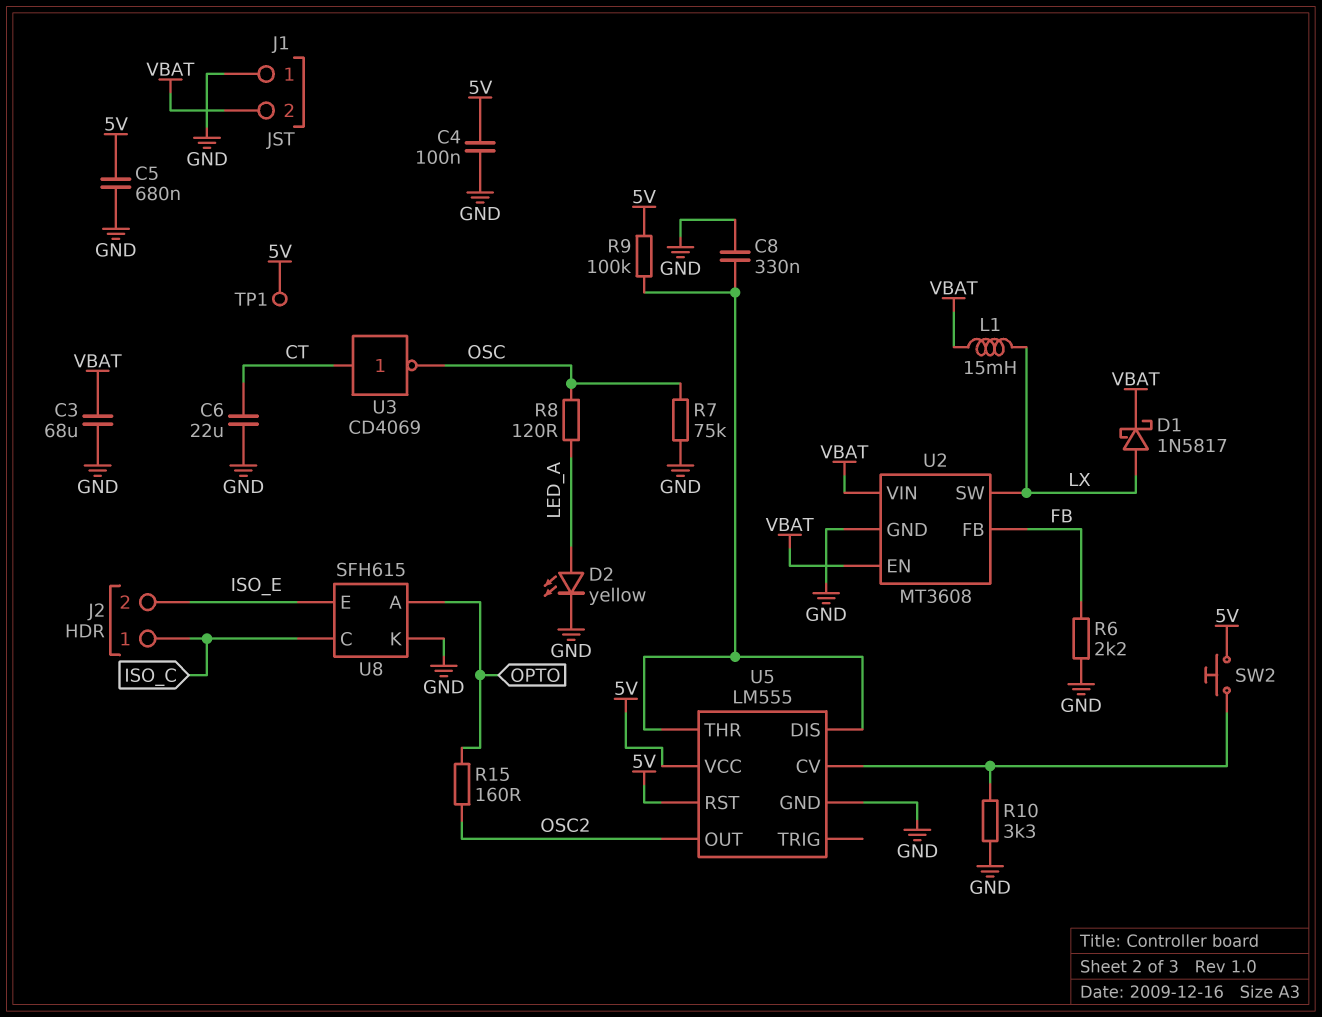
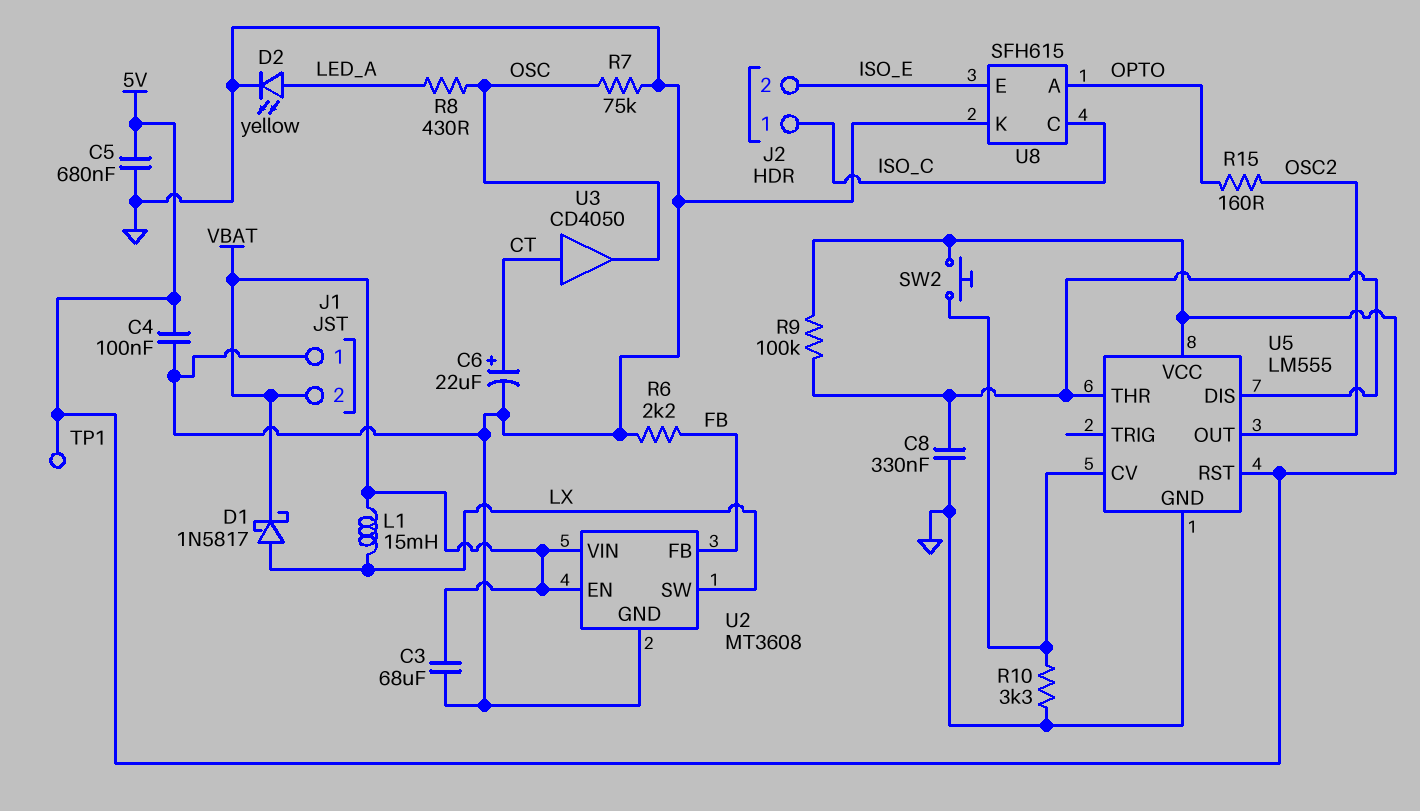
C6: 22uF (CT, GND) -> 22uF (plus CT, minus GND)
R8: 120 (LED_A, OSC) -> 430 (LED_A, OSC)
U3: NOT CD4069 (in CT, out OSC) -> buffer CD4050 (in CT, out OSC)

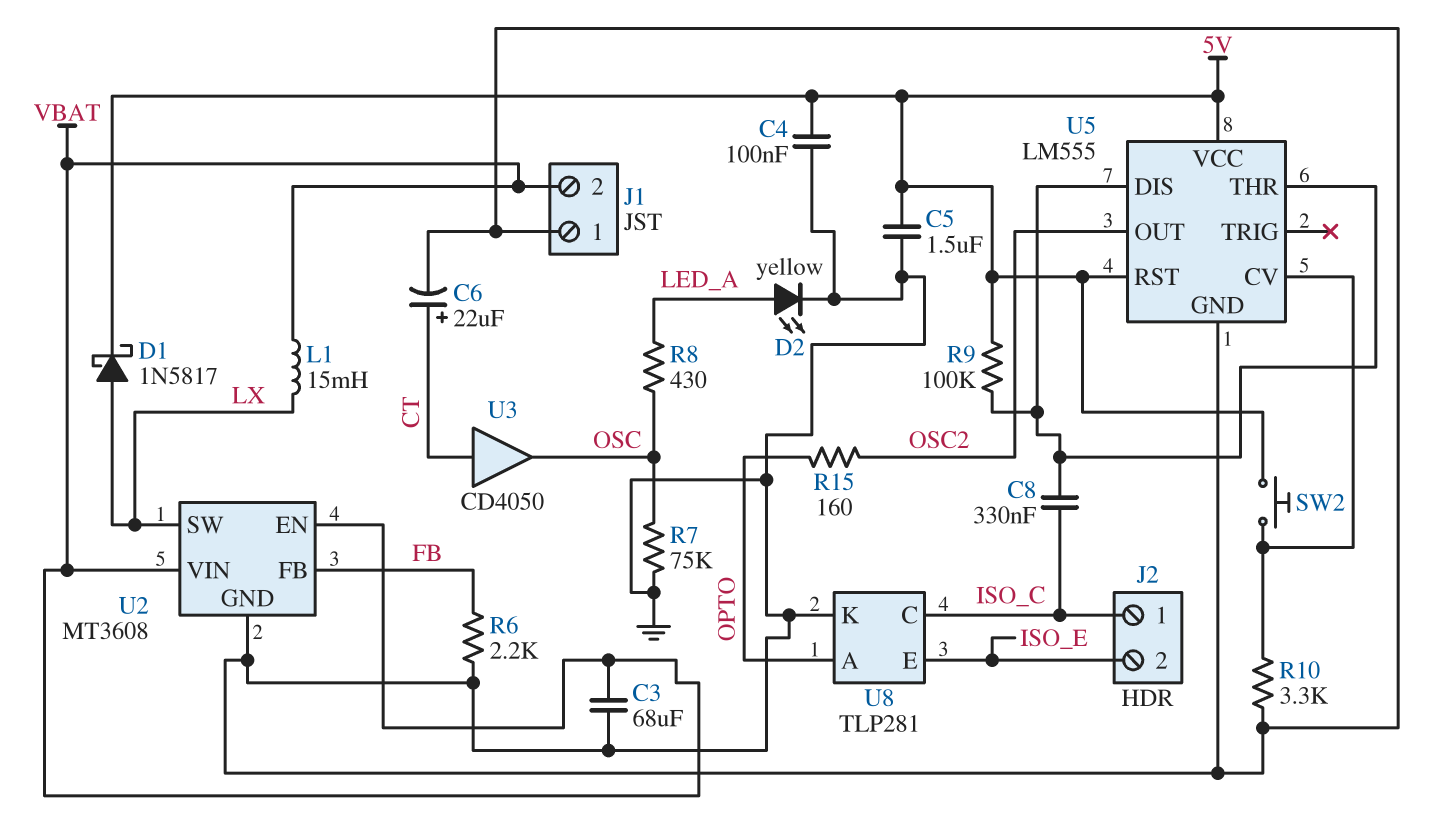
C5: 680nF (5V, GND) -> 1.5uF (5V, GND)
C8: 330nF (GND, U5/DIS) -> 330nF (ISO_C, U5/DIS)
D1: schottky 1N5817 (A LX, K VBAT) -> schottky 1N5817 (A LX, K 5V)
TP1: test point (5V) -> none
U8: SFH615 -> TLP281

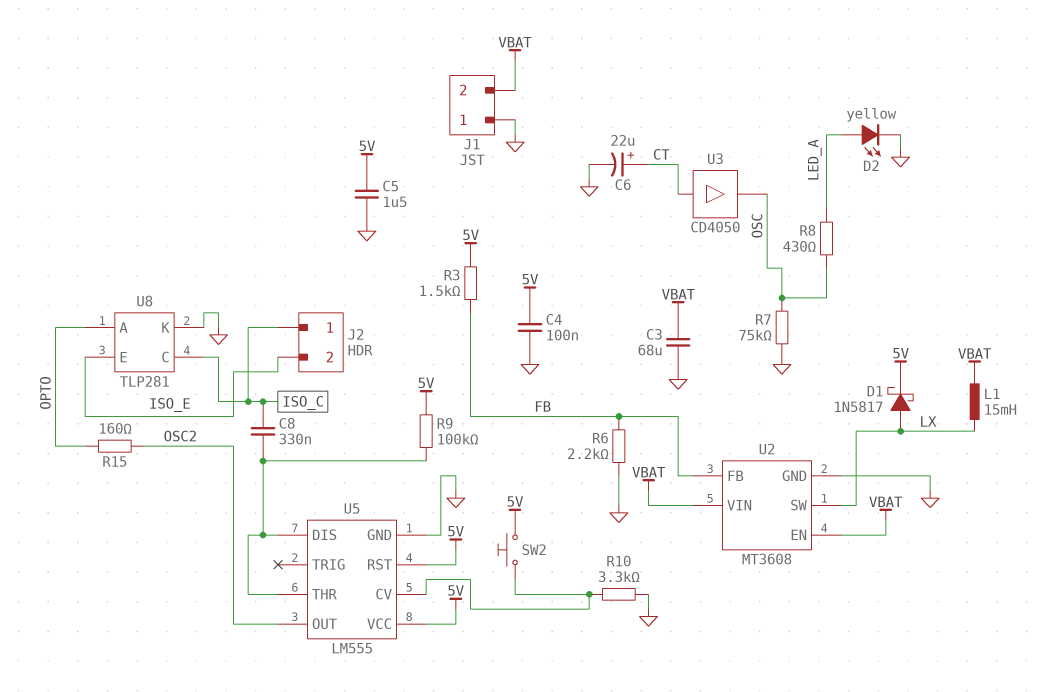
R3: none -> 1.5k (5V, FB)

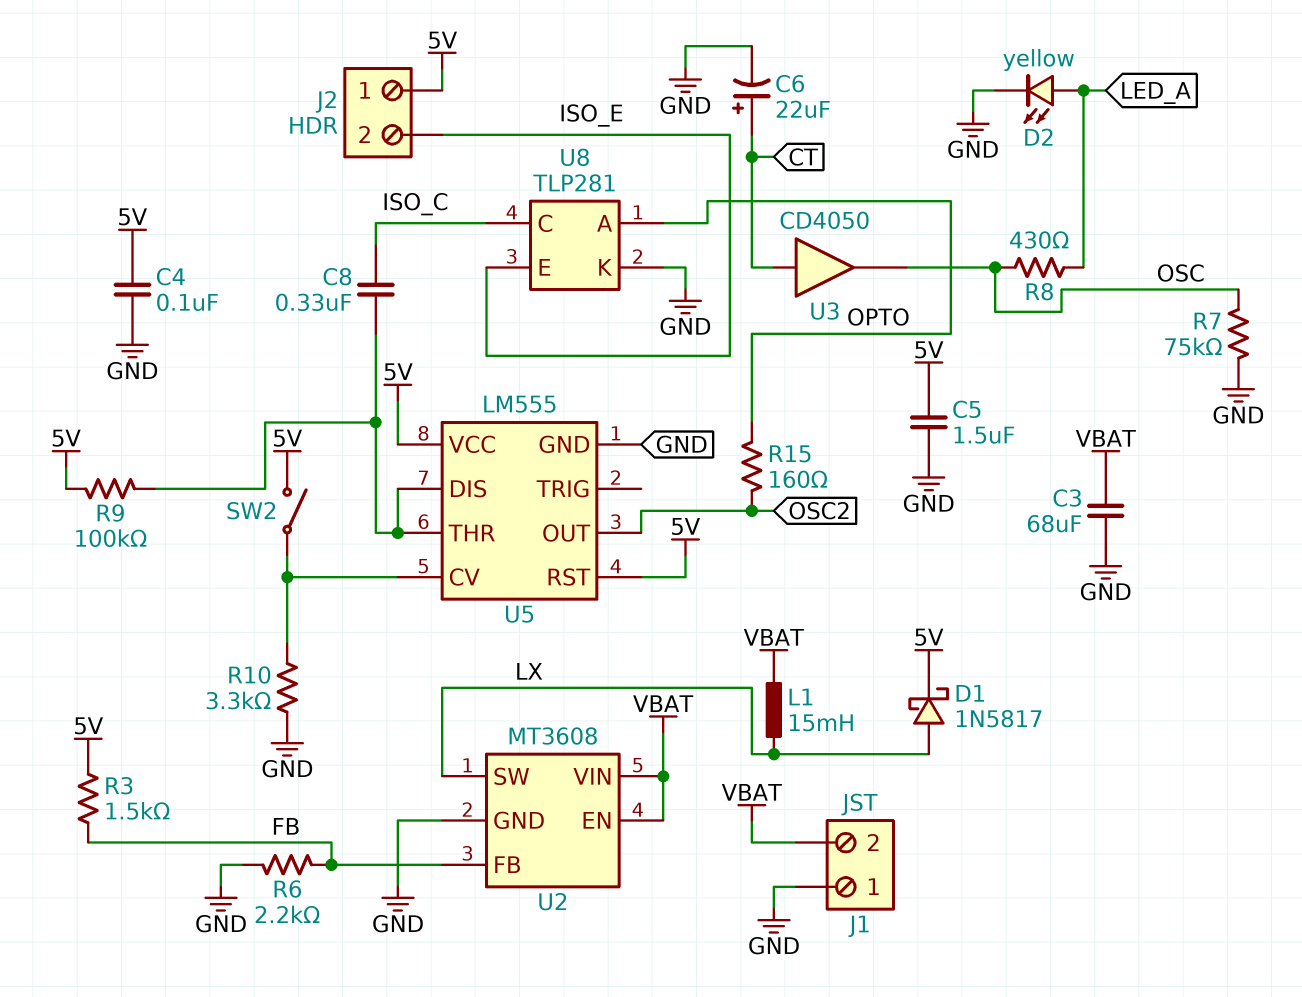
J2 pin 1: ISO_C -> 5V
SW2: button (5V, U5/CV) -> switch (5V, U5/CV)

